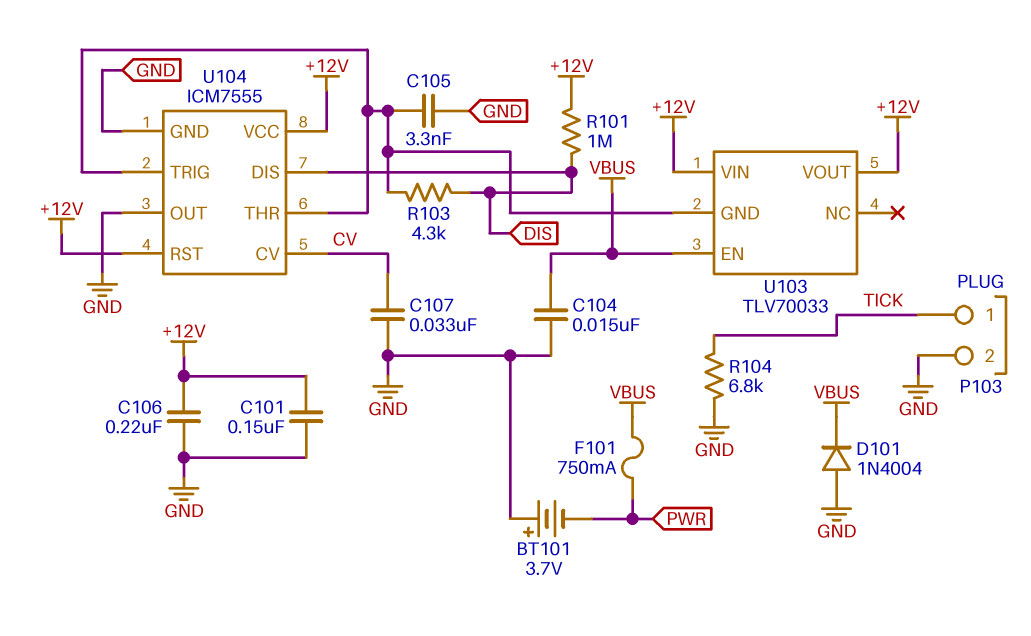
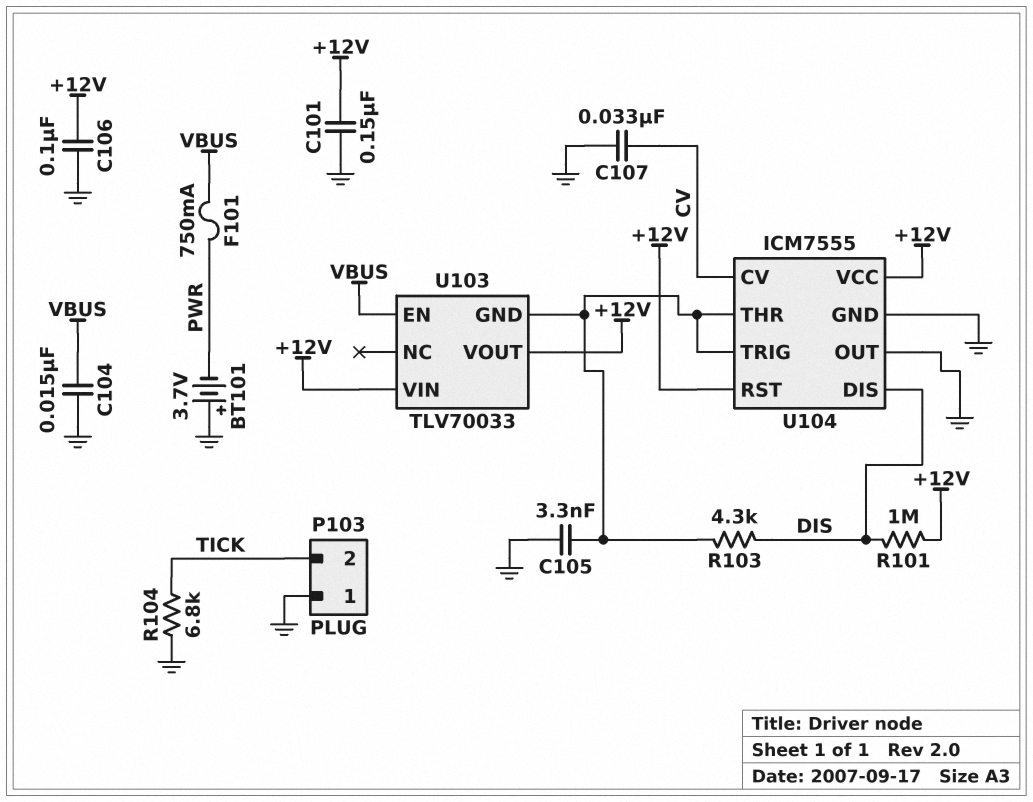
C106: 220nF (+12V, GND) -> 100nF (+12V, GND)
D101: diode 1N4004 (A GND, K VBUS) -> none
P103 pin 1: TICK -> GND
P103 pin 2: GND -> TICK

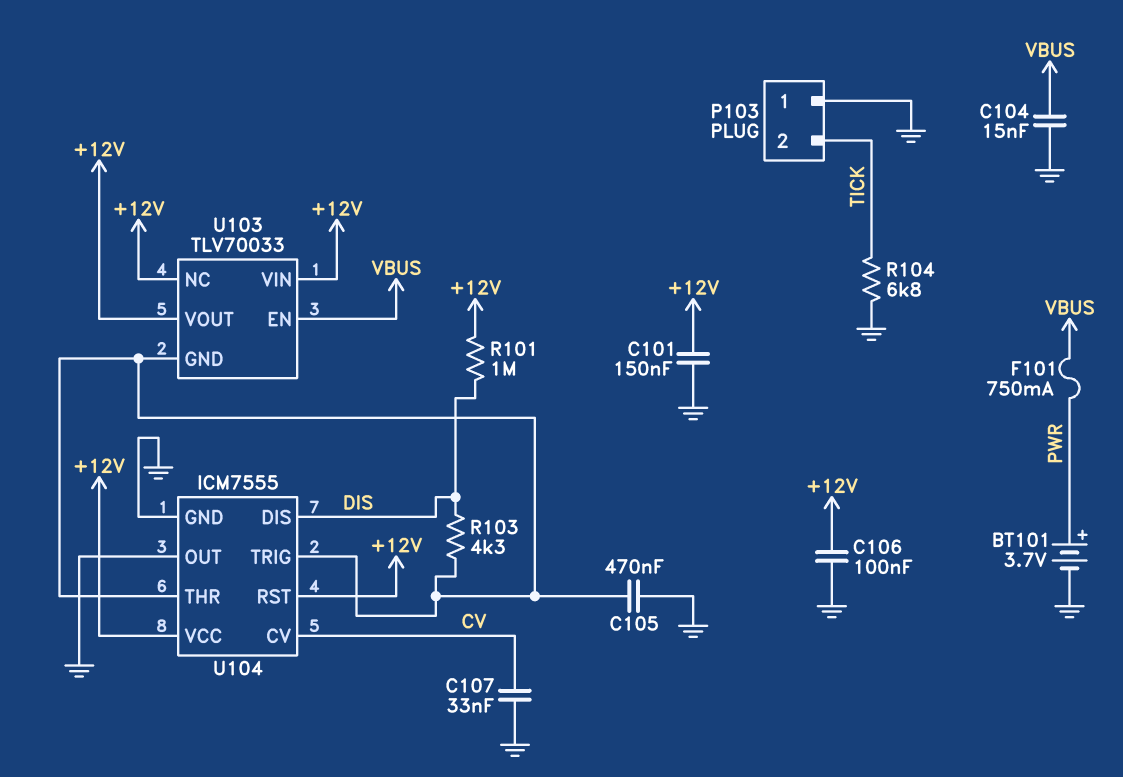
BT101: 3.7V (plus GND, minus PWR) -> 3.7V (plus PWR, minus GND)
C105: 3.3nF (GND, U103/GND) -> 470nF (GND, U103/GND)
U103 pin NC: none -> +12V

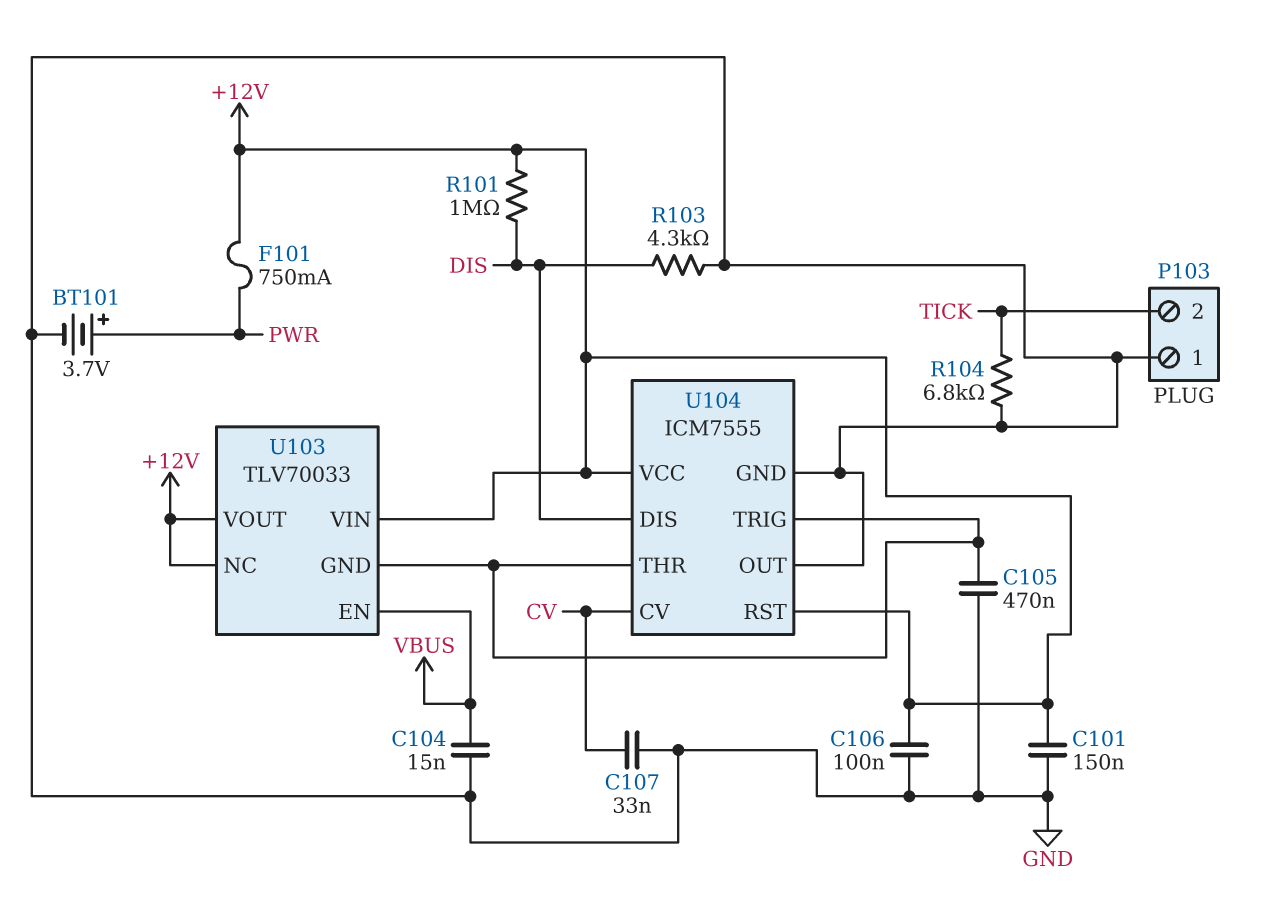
F101: 750mA (PWR, VBUS) -> 750mA (+12V, PWR)
R103: 4.3k (DIS, U103/GND) -> 4.3k (DIS, GND)

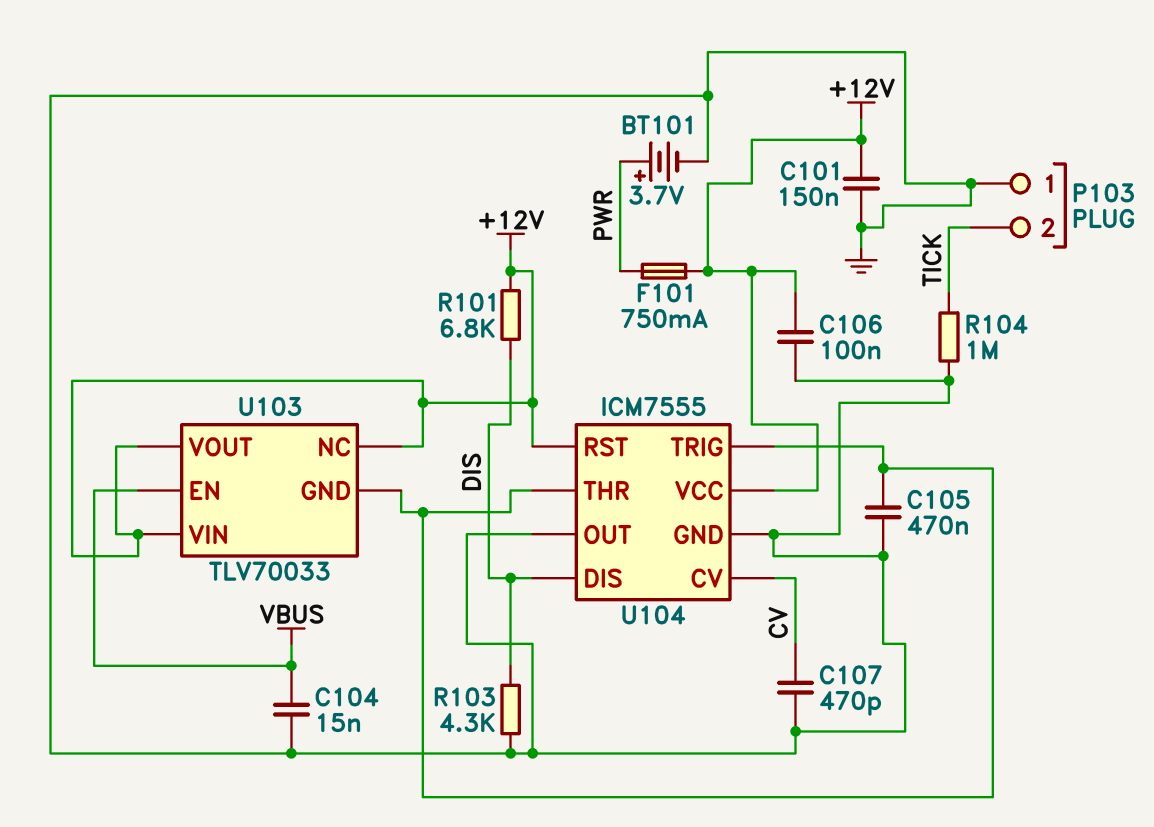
C107: 33nF (CV, GND) -> 470pF (CV, GND)
R101: 1M (+12V, DIS) -> 6.8k (+12V, DIS)
R104: 6.8k (GND, TICK) -> 1M (GND, TICK)

